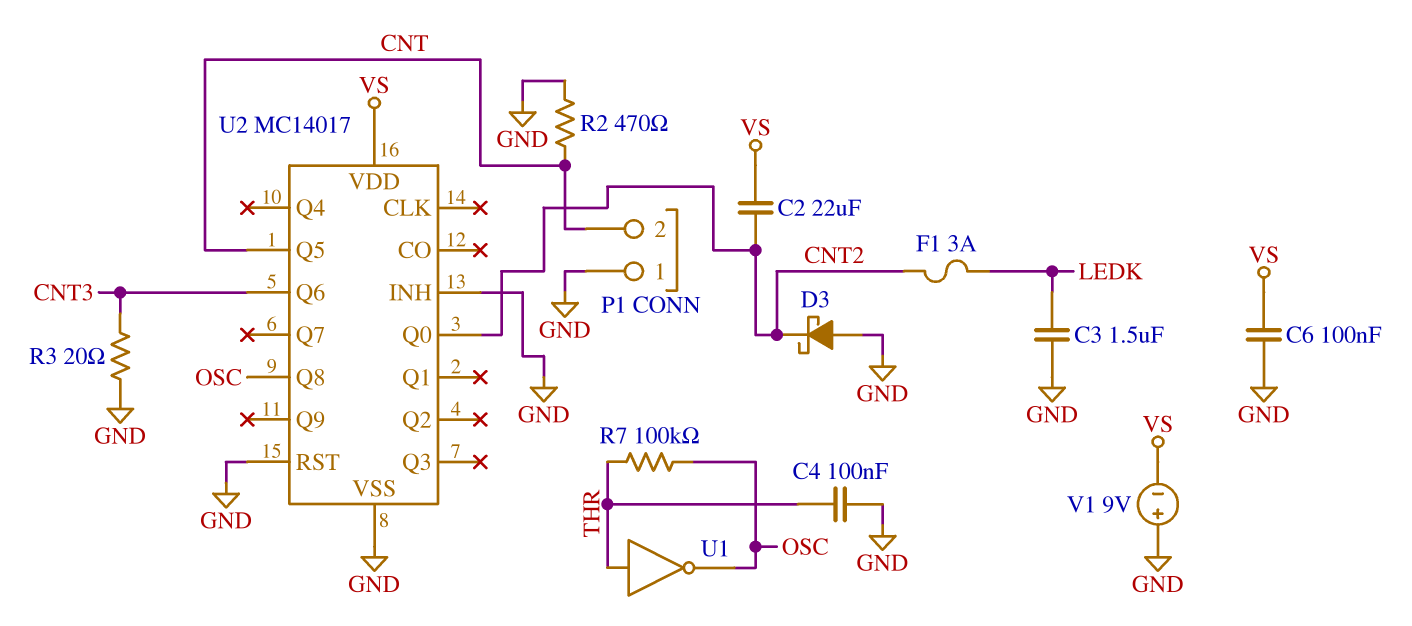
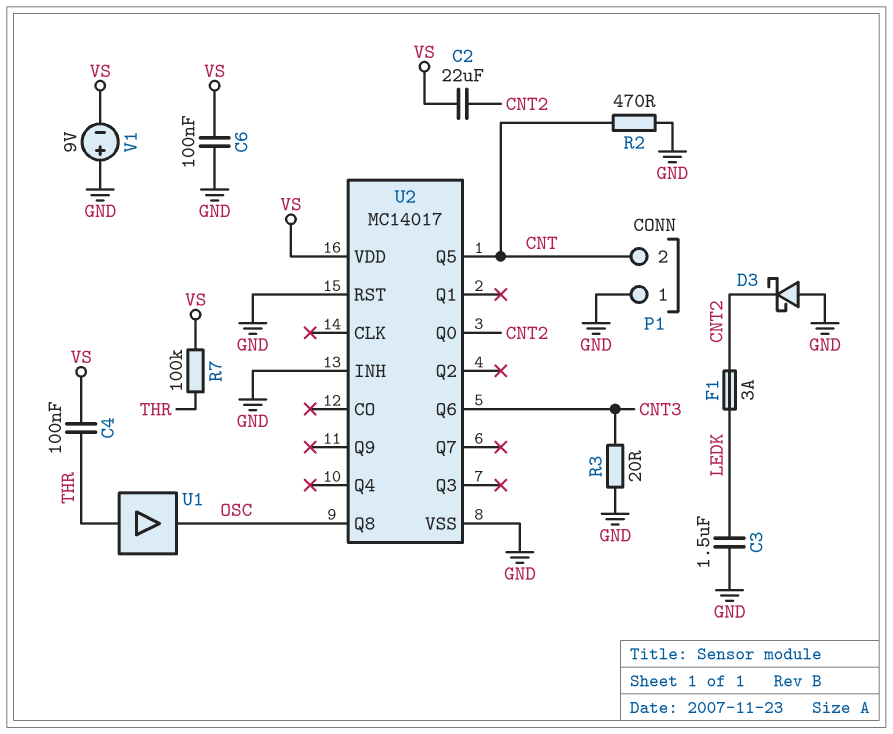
C4: 100nF (GND, THR) -> 100nF (THR, VS)
R7: 100k (OSC, THR) -> 100k (THR, VS)
U1: NOT (in THR, out OSC) -> buffer (in THR, out OSC)

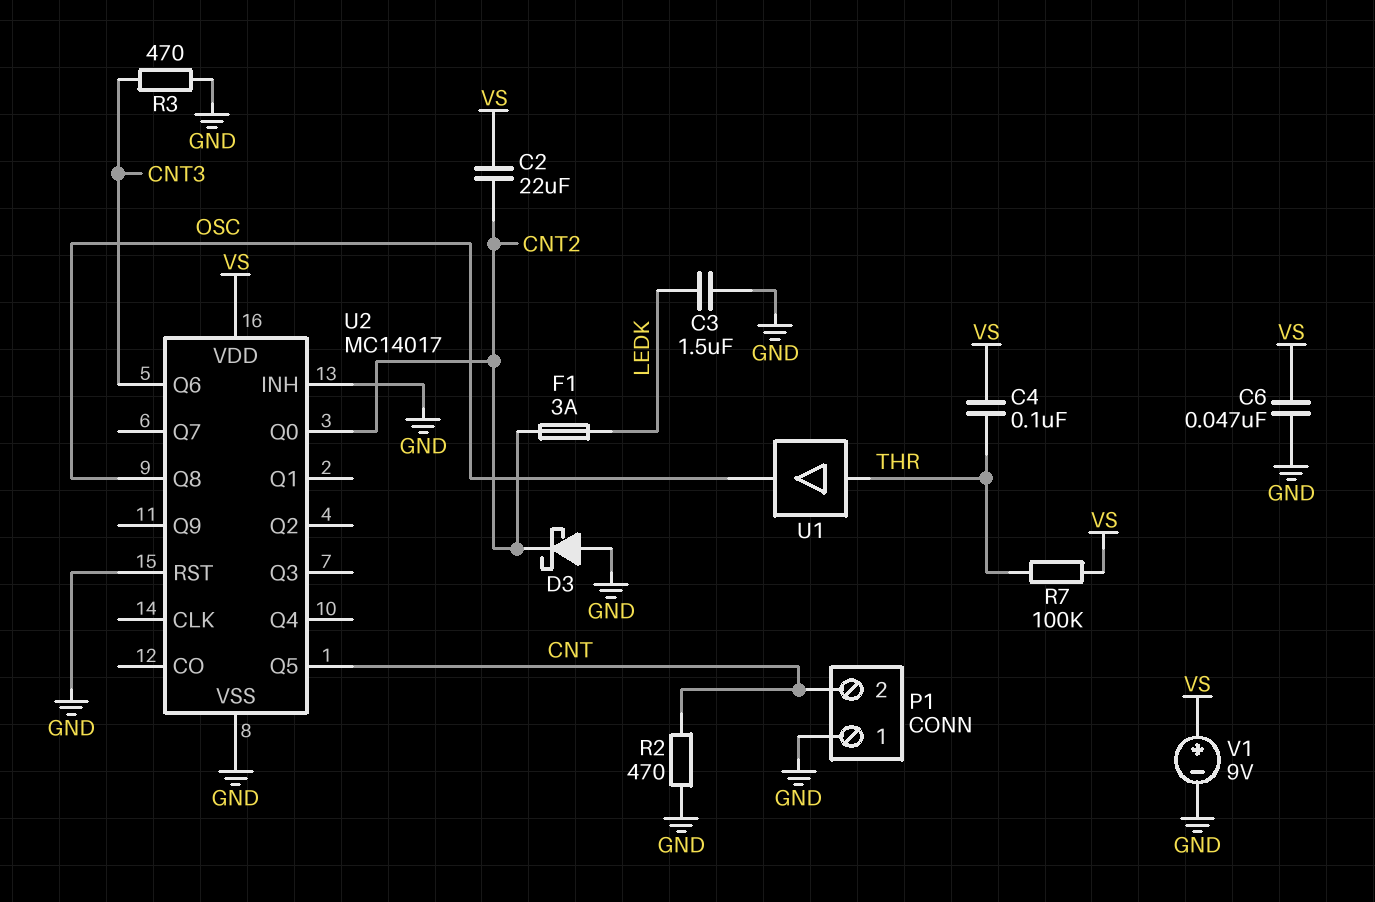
C6: 100nF (GND, VS) -> 47nF (GND, VS)
R3: 20 (CNT3, GND) -> 470 (CNT3, GND)
V1: 9V (plus GND, minus VS) -> 9V (plus VS, minus GND)

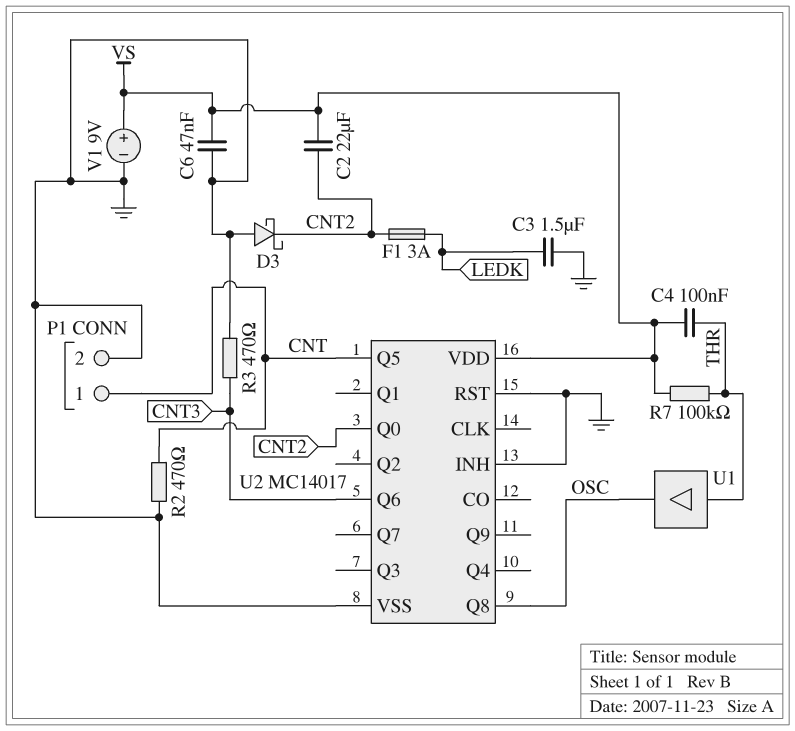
P1 pin 1: GND -> CNT
P1 pin 2: CNT -> GND

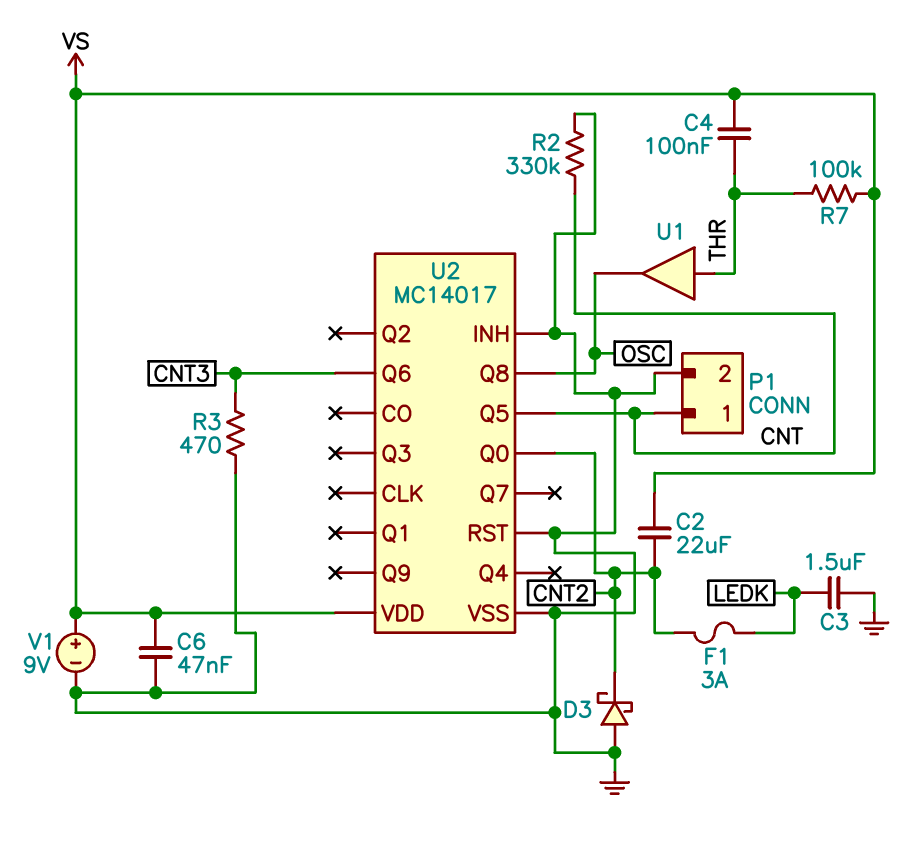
R2: 470 (CNT, GND) -> 330k (CNT, GND)

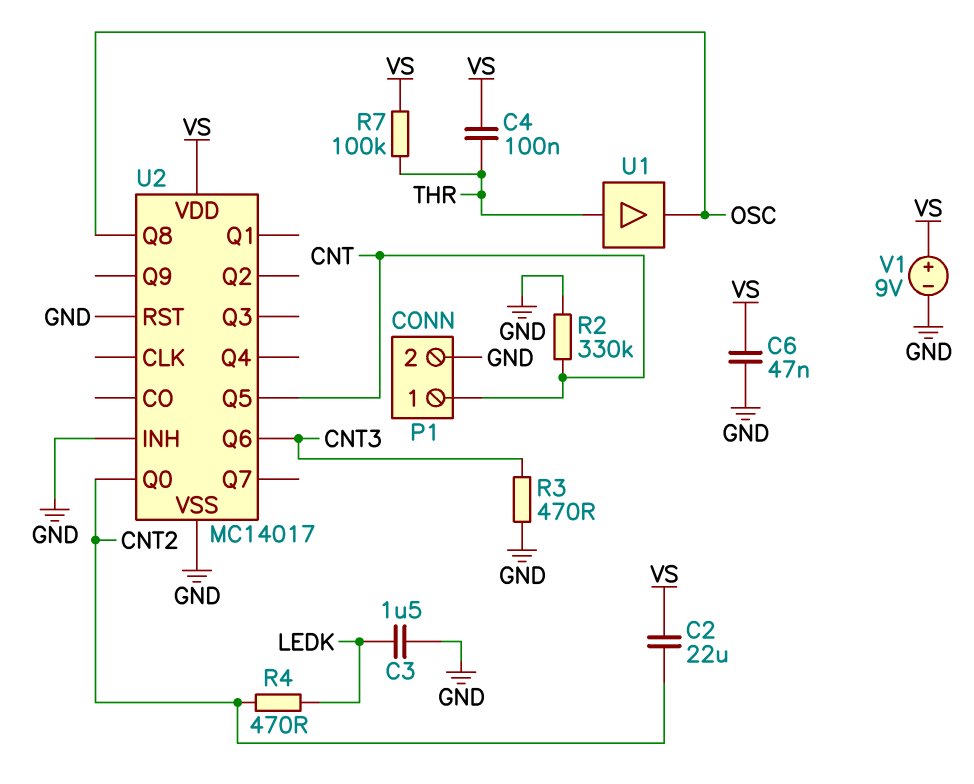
D3: schottky (A GND, K CNT2) -> none
F1: 3A (CNT2, LEDK) -> none
R4: none -> 470 (CNT2, LEDK)

